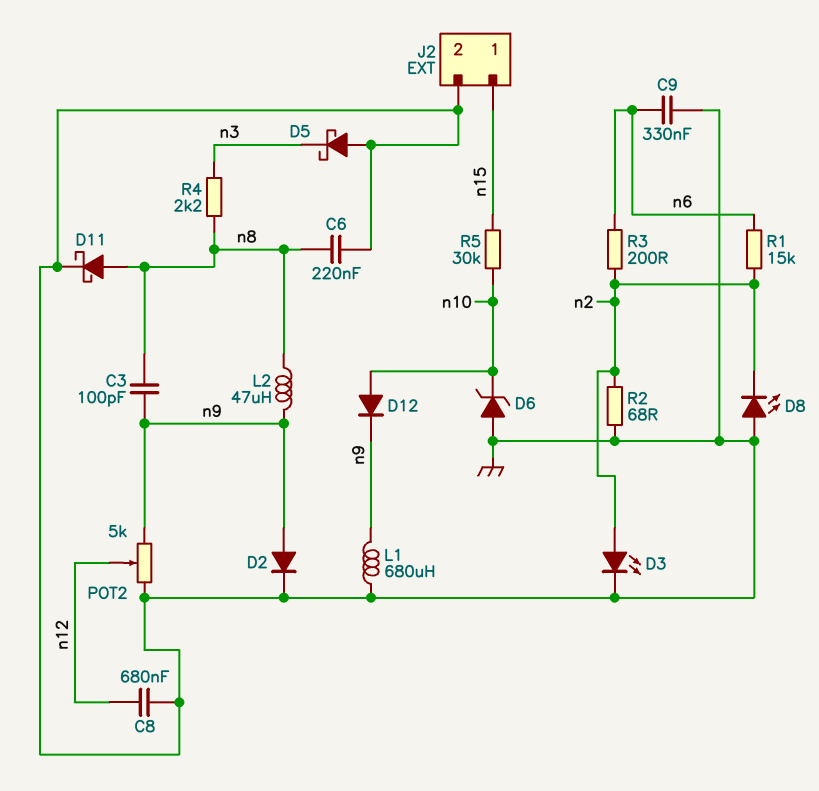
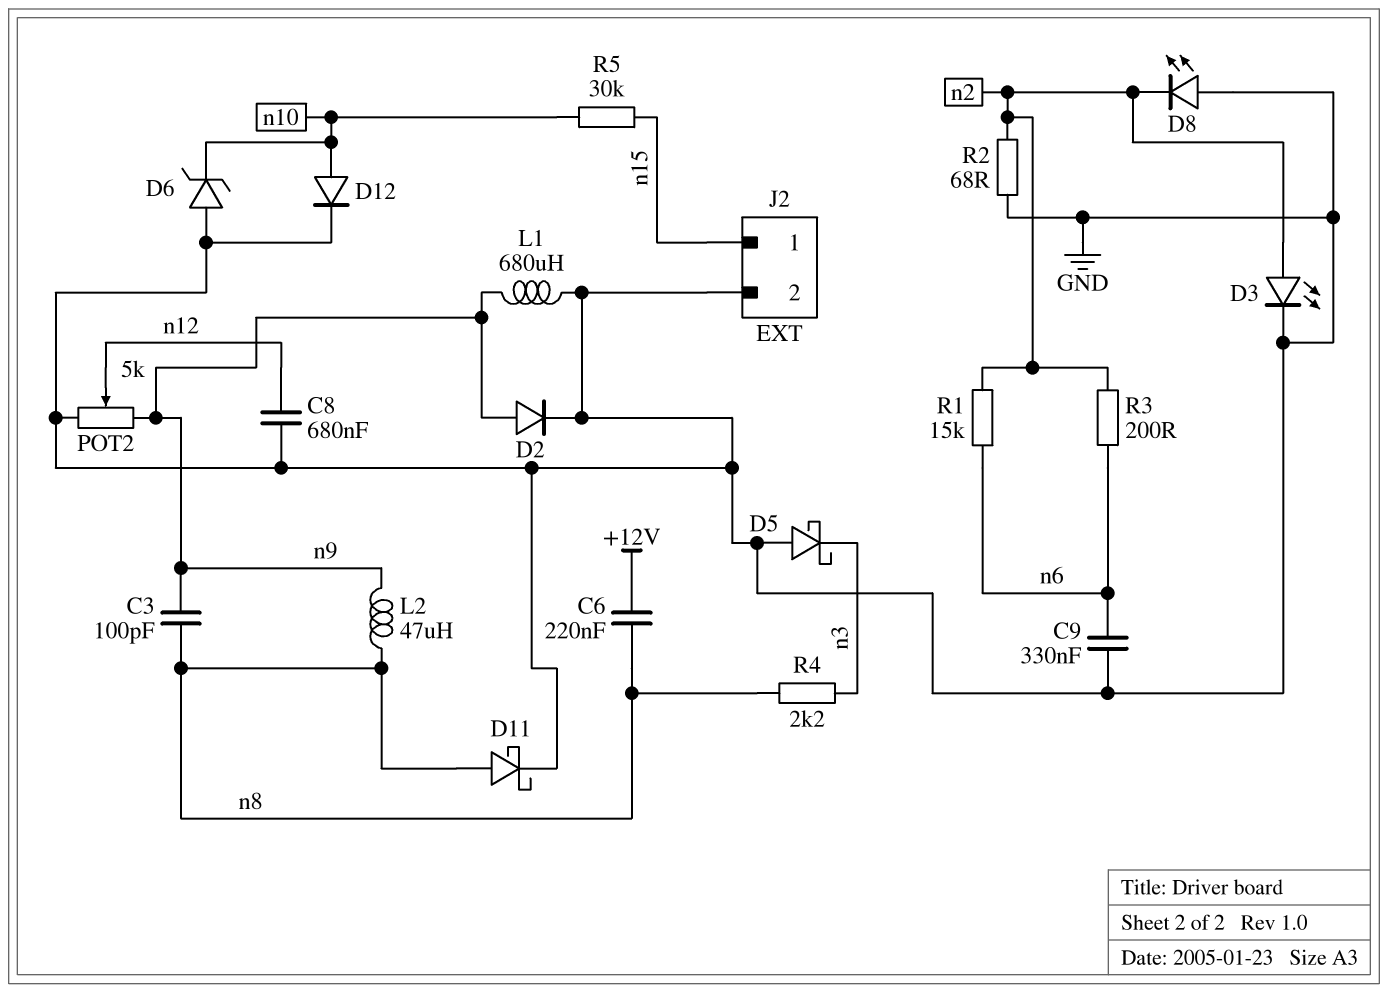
C6: 220nF (GND, n8) -> 220nF (+12V, n8)
D12: diode (A n10, K n9) -> diode (A n10, K GND)

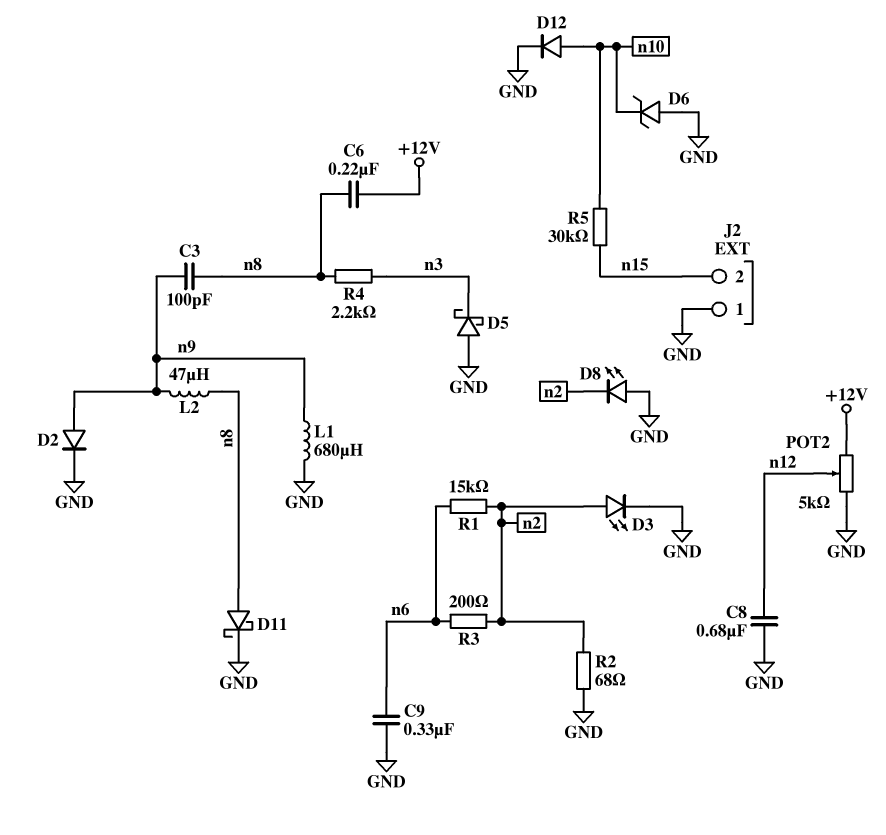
J2 pin 1: n15 -> GND
J2 pin 2: GND -> n15
POT2: 5k (GND, n9, wiper n12) -> 5k (+12V, GND, wiper n12)

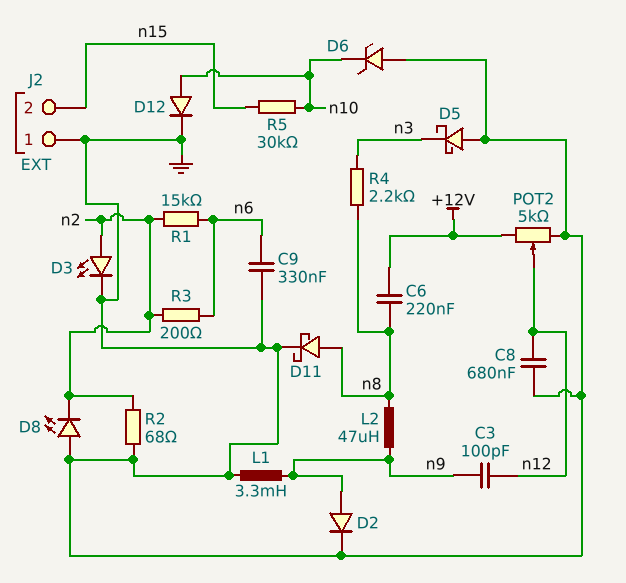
C3: 100pF (n8, n9) -> 100pF (n9, n12)
L1: 680uH (GND, n9) -> 3.3mH (GND, n9)

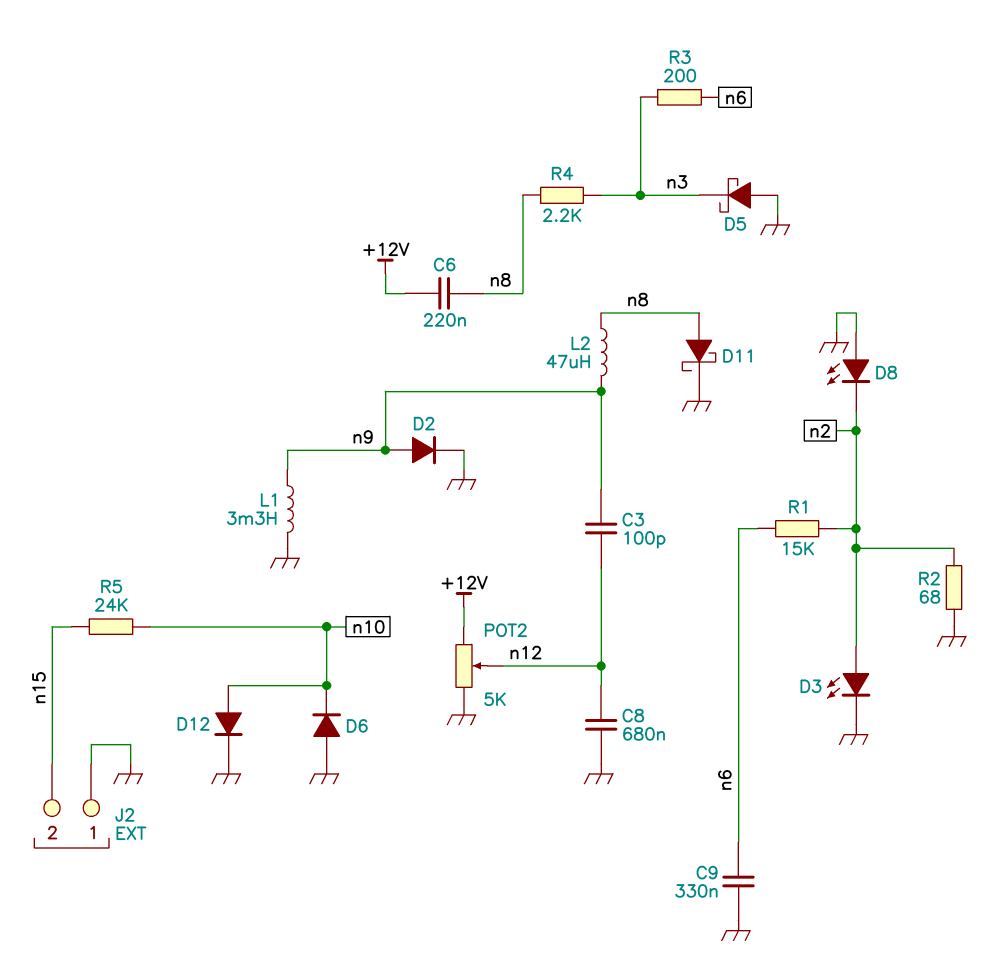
D6: zener (A GND, K n10) -> diode (A GND, K n10)
R3: 200 (n2, n6) -> 200 (n3, n6)
R5: 30k (n10, n15) -> 24k (n10, n15)

